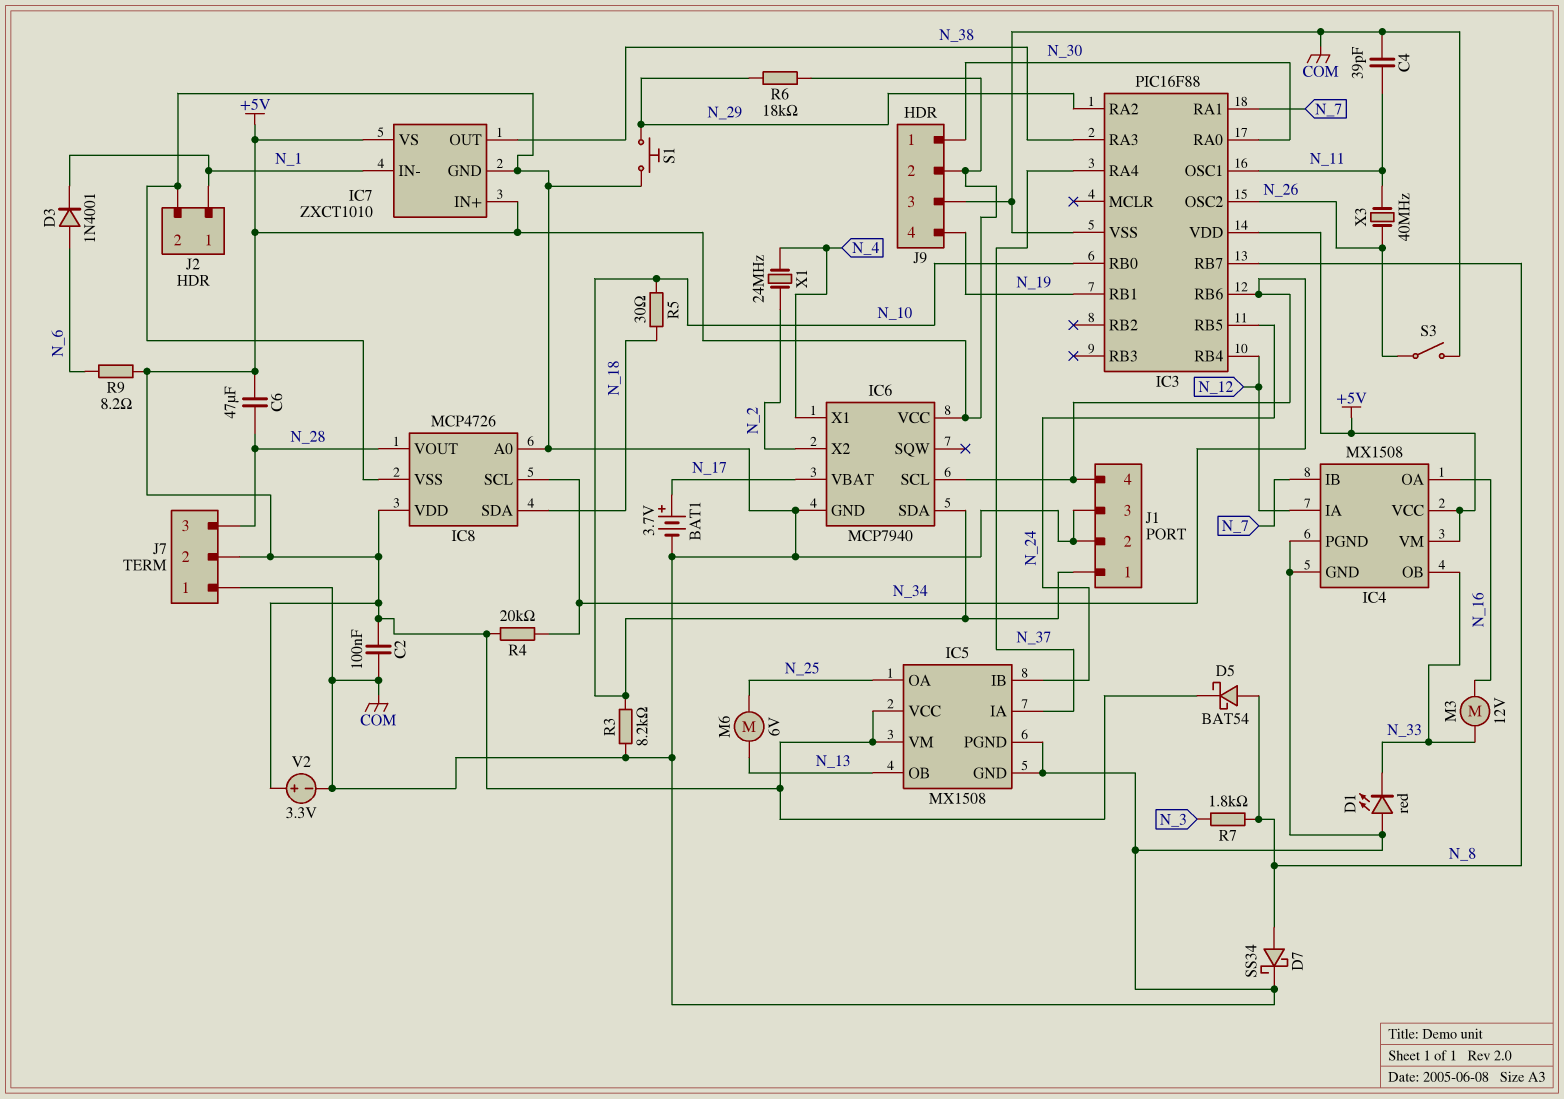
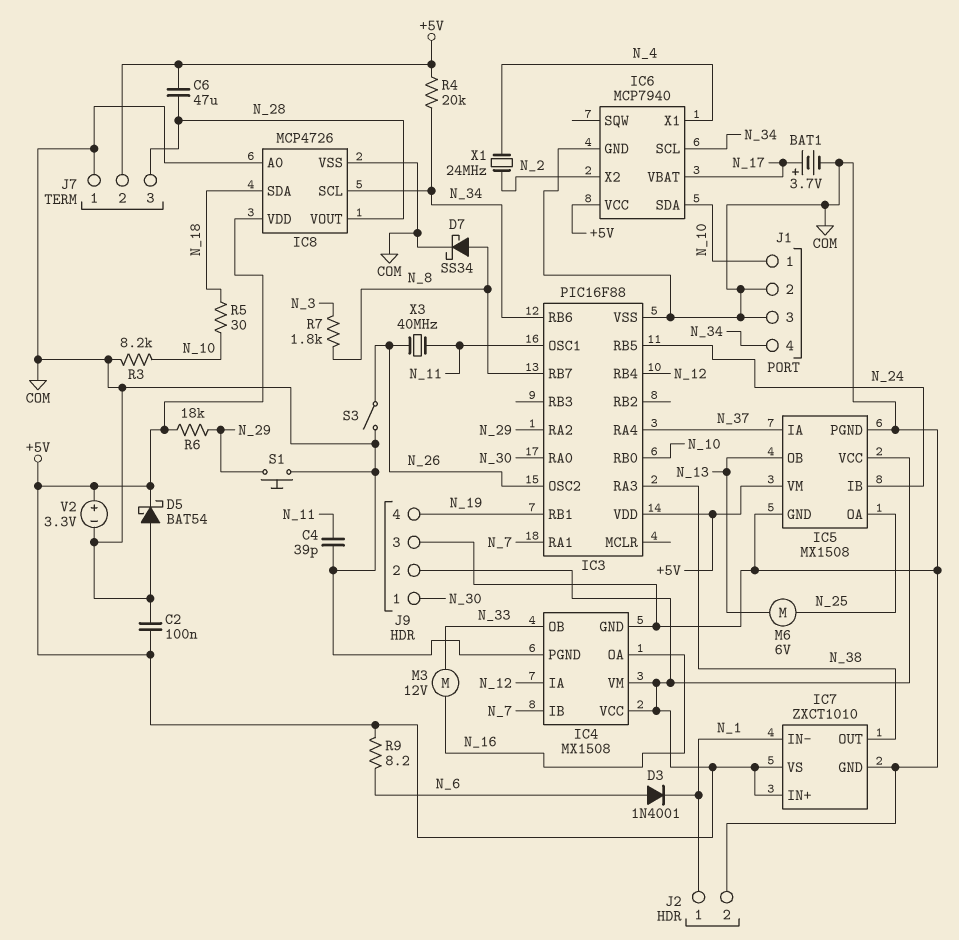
D1: LED red (A COM, K N_33) -> none
D5: schottky BAT54 (A N_8, K +5V) -> schottky BAT54 (A COM, K +5V)

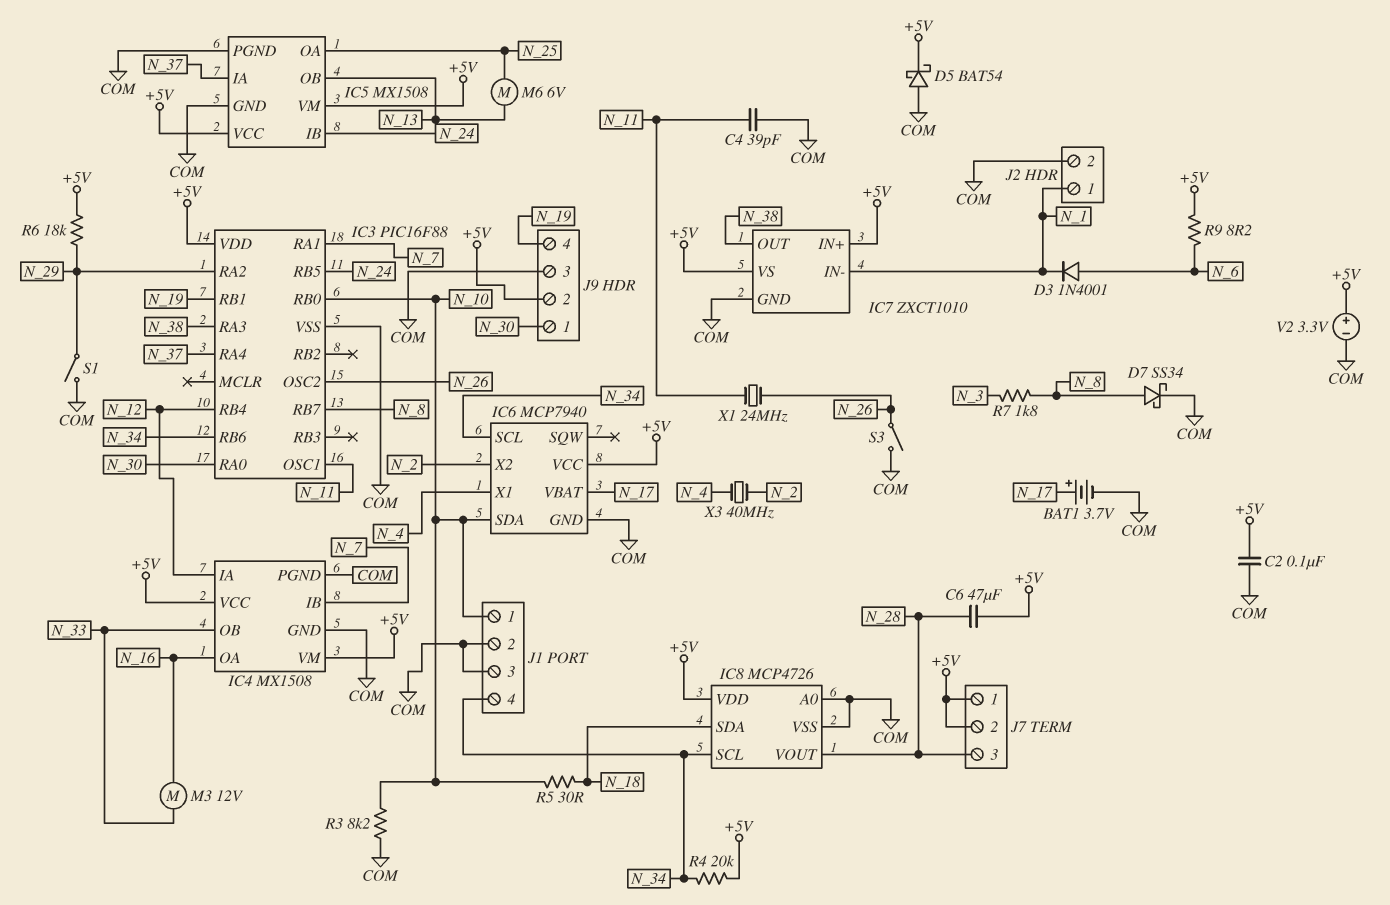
J7 pin 1: COM -> +5V
S1: button (COM, N_29) -> switch (COM, N_29)
X1: 24MHz (N_2, N_4) -> 24MHz (N_11, N_26)
X3: 40MHz (N_11, N_26) -> 40MHz (N_2, N_4)

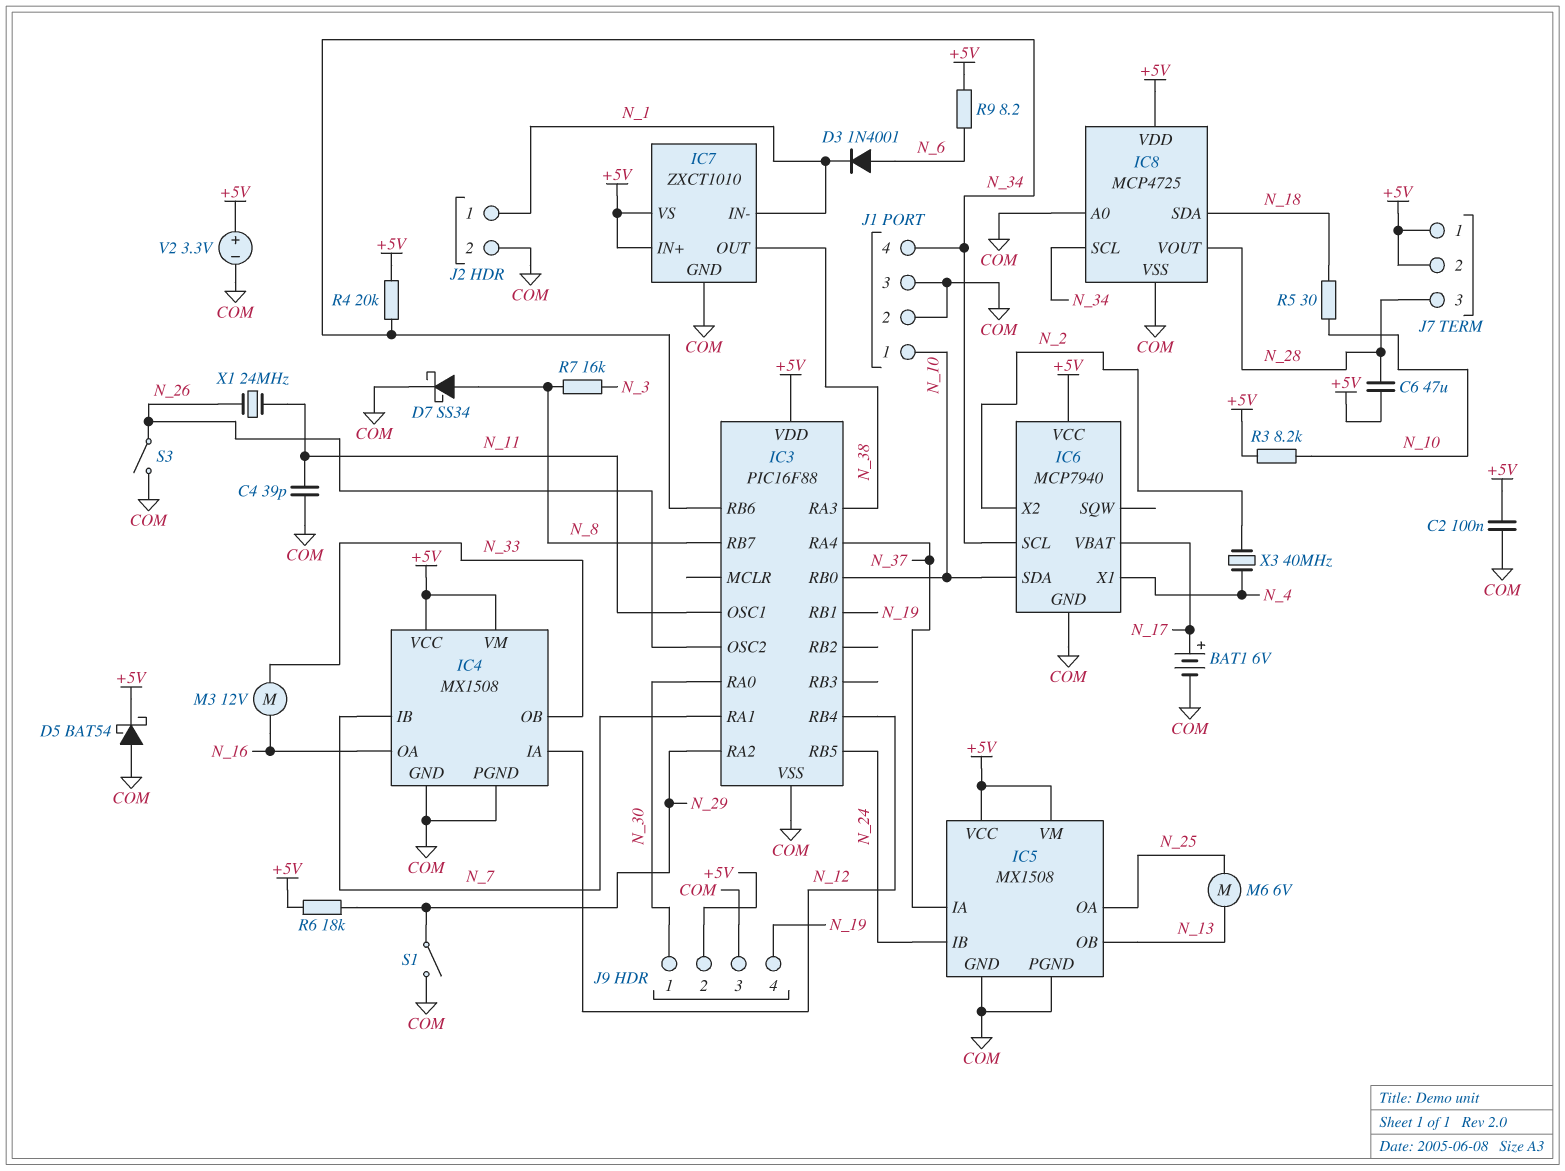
BAT1: 3.7V (plus N_17, minus COM) -> 6V (plus N_17, minus COM)
IC8: MCP4726 -> MCP4725
R3: 8.2k (COM, N_10) -> 8.2k (+5V, N_10)
R7: 1.8k (N_3, N_8) -> 16k (N_3, N_8)

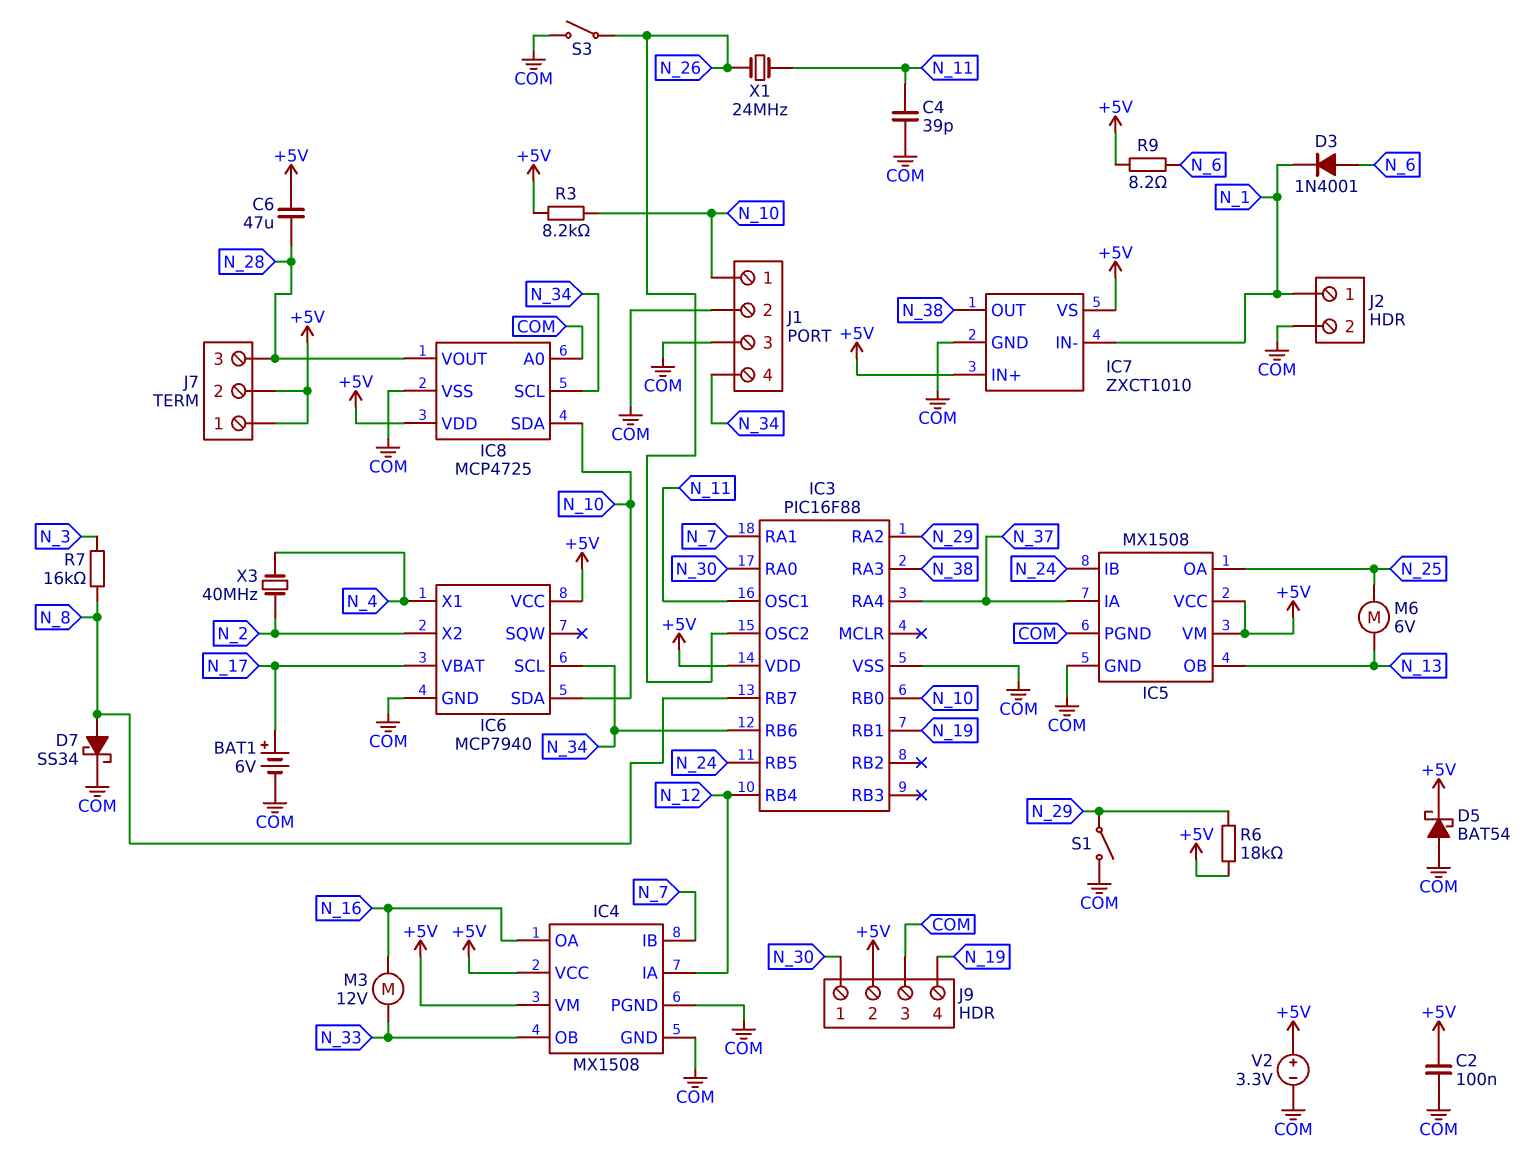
IC8 pin SDA: N_18 -> N_10
R4: 20k (+5V, N_34) -> none
R5: 30 (N_10, N_18) -> none

